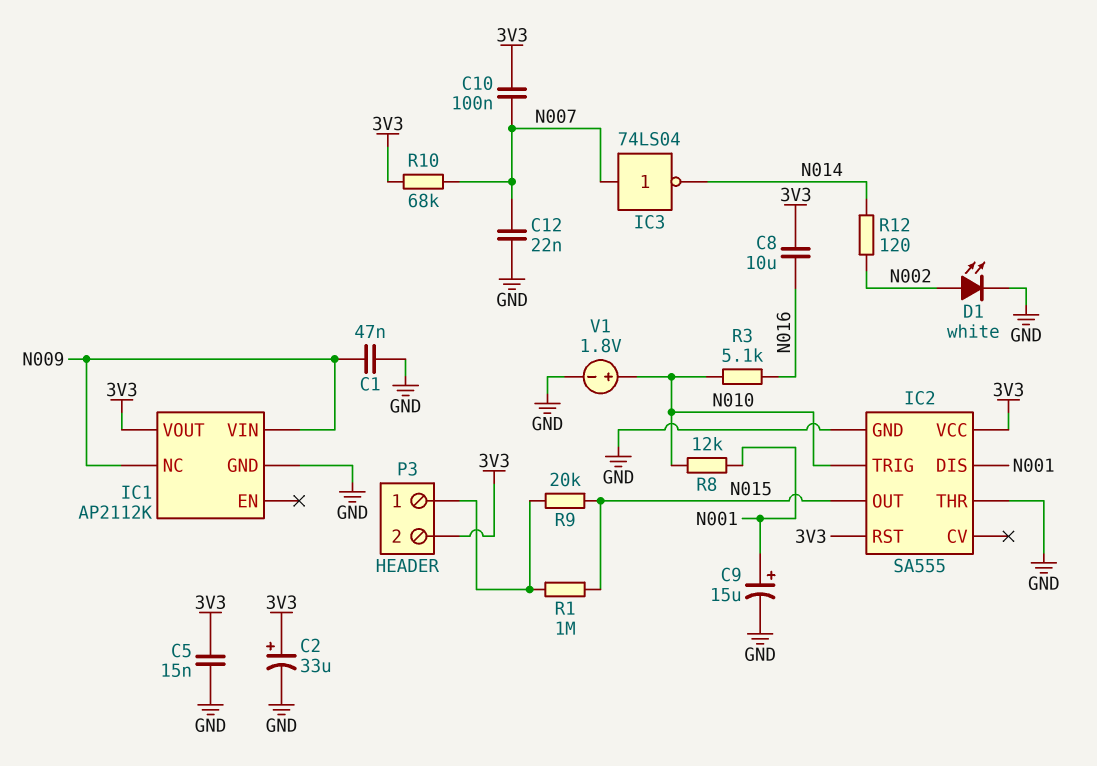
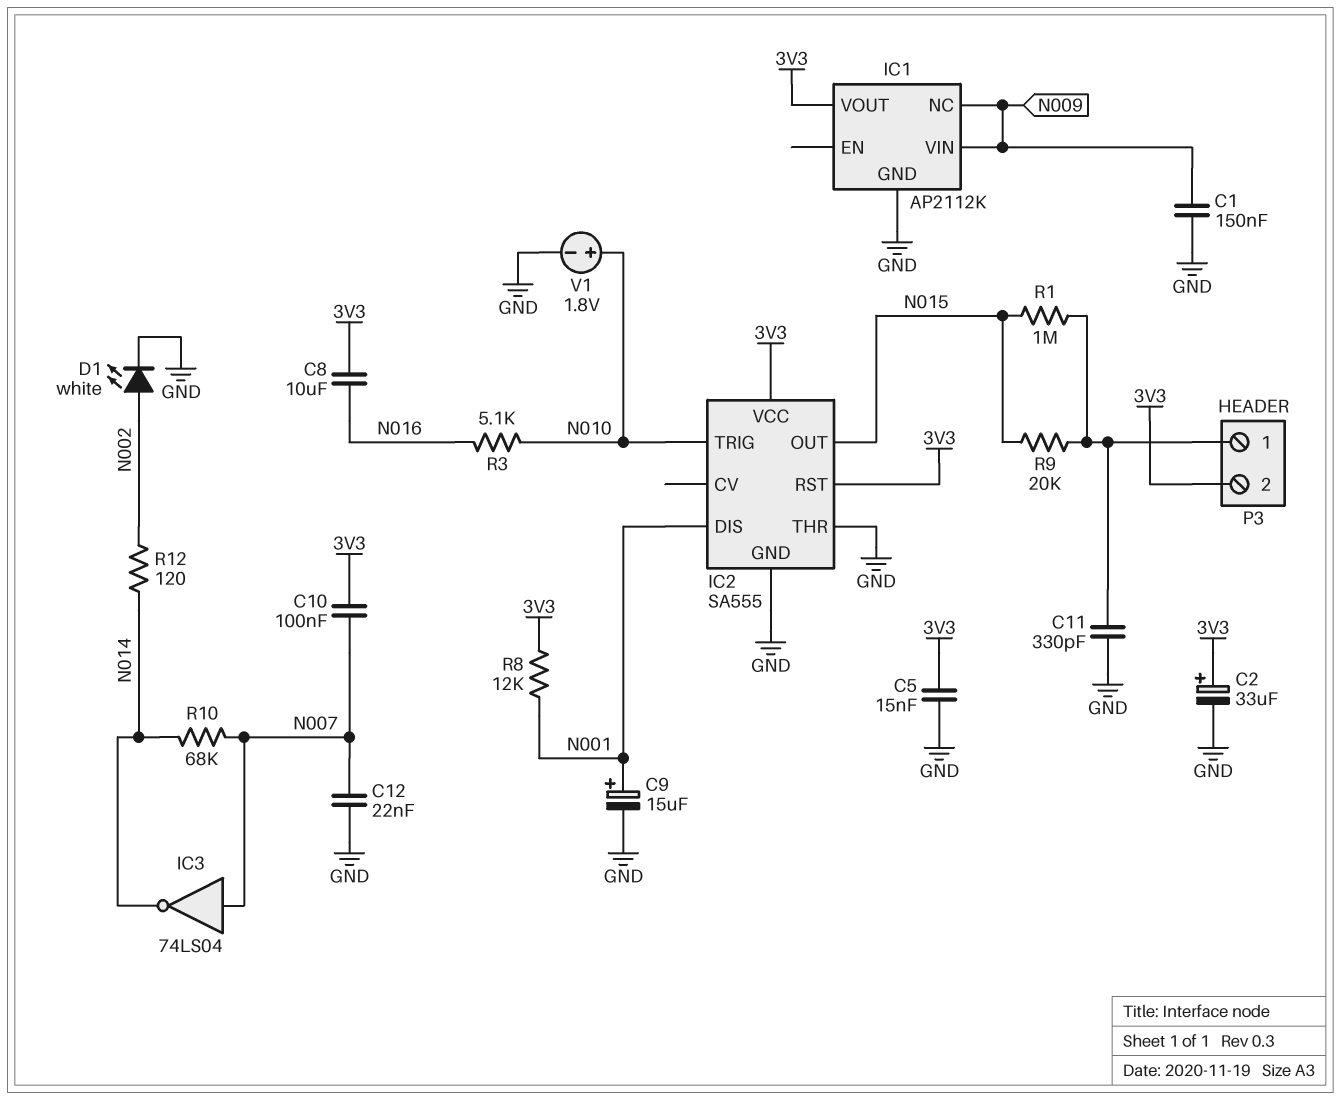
C1: 47nF (GND, N009) -> 150nF (GND, N009)
C11: none -> 330pF (GND, P3/1)
R8: 12k (N001, N010) -> 12k (3V3, N001)
R10: 68k (3V3, N007) -> 68k (N007, N014)

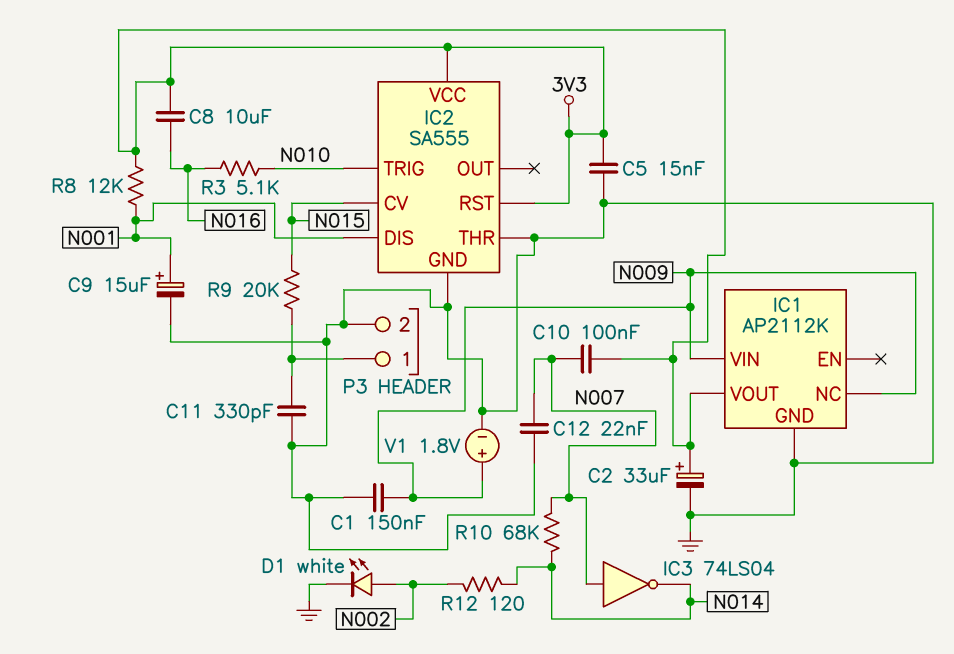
IC2 pin CV: none -> N015
IC2 pin OUT: N015 -> none
P3 pin 2: 3V3 -> GND
R1: 1M (N015, P3/1) -> none
V1: 1.8V (plus N010, minus GND) -> 1.8V (plus N009, minus GND)

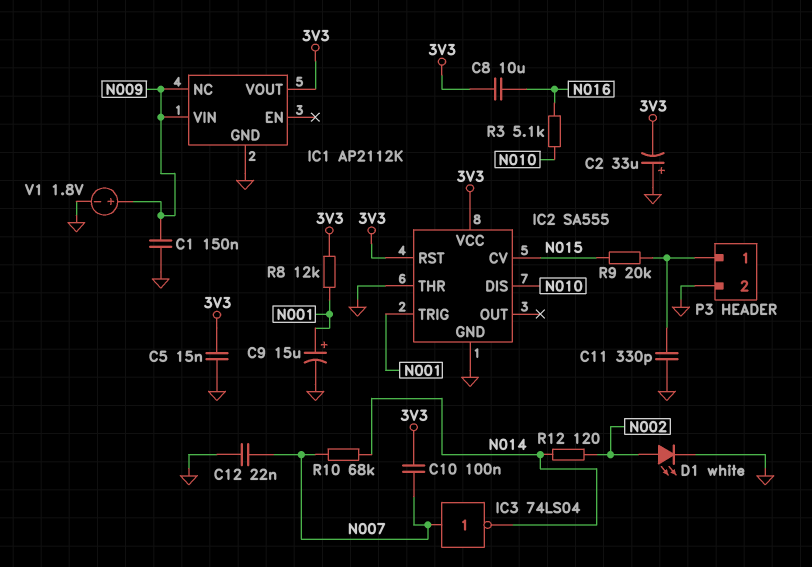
C2: 33uF (plus 3V3, minus GND) -> 33uF (plus GND, minus 3V3)
IC2 pin DIS: N001 -> N010
IC2 pin TRIG: N010 -> N001

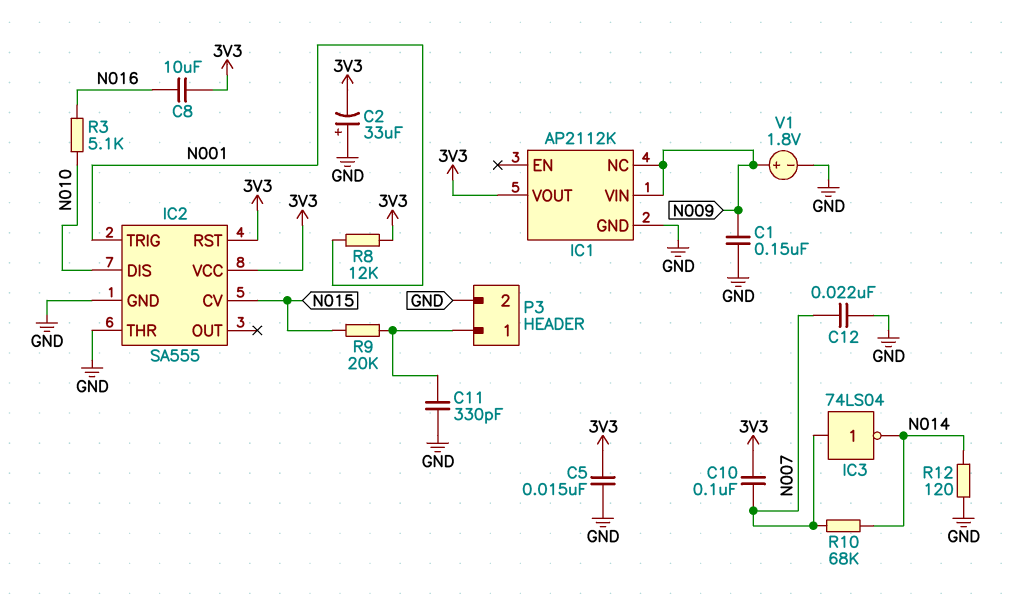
C9: 15uF (plus N001, minus GND) -> none
D1: LED white (A N002, K GND) -> none
R12: 120 (N002, N014) -> 120 (GND, N014)

